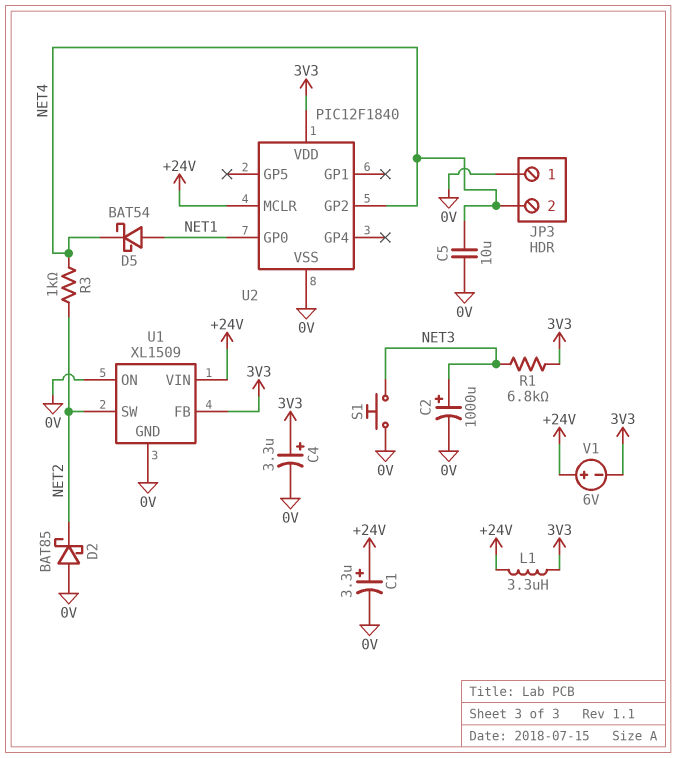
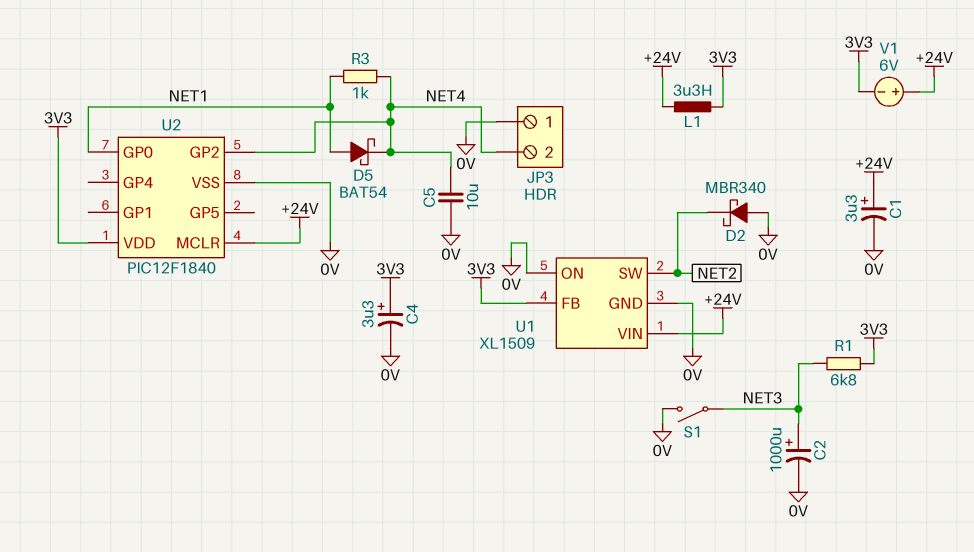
D2: schottky BAT85 (A 0V, K NET2) -> schottky MBR340 (A 0V, K NET2)
R3: 1k (NET2, NET4) -> 1k (NET1, NET4)
S1: button (0V, NET3) -> switch (0V, NET3)

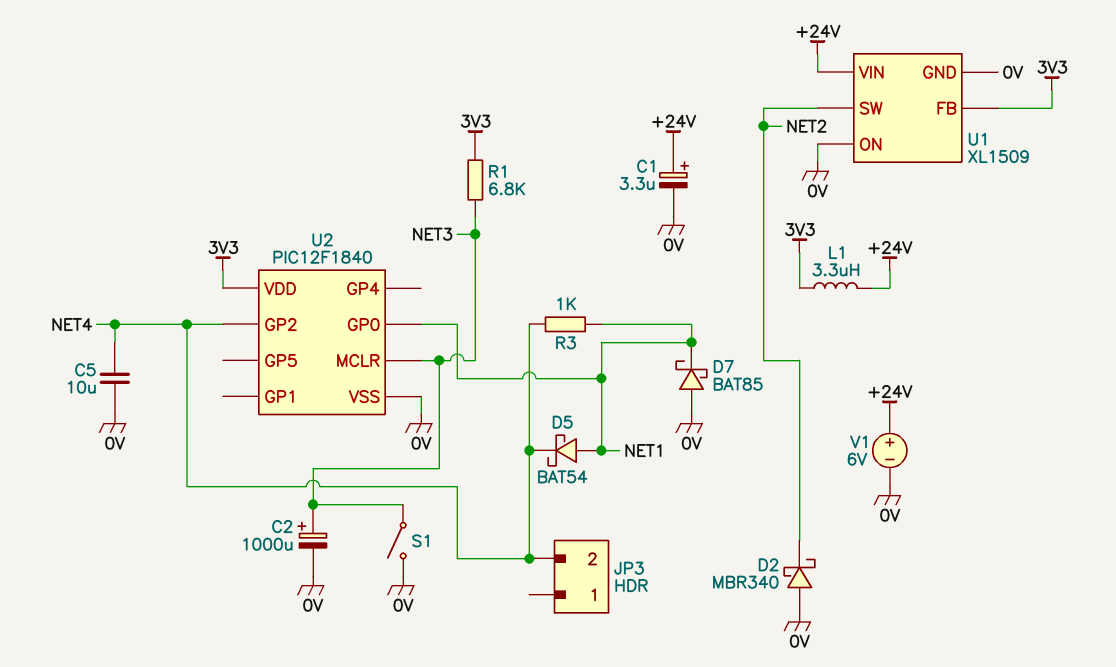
C4: 3.3uF (plus 3V3, minus 0V) -> none
D7: none -> schottky BAT85 (A 0V, K NET1)
JP3 pin 1: 0V -> none
U2 pin MCLR: +24V -> NET3
V1: 6V (plus +24V, minus 3V3) -> 6V (plus +24V, minus 0V)

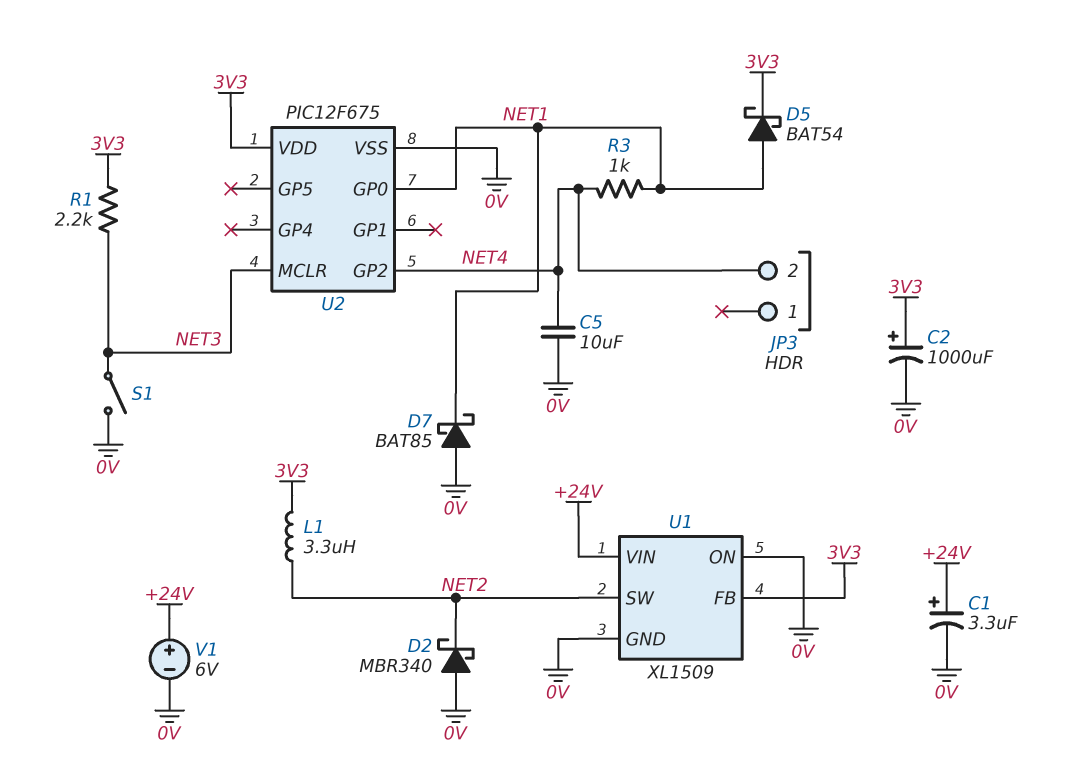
C2: 1000uF (plus NET3, minus 0V) -> 1000uF (plus 3V3, minus 0V)
D5: schottky BAT54 (A NET1, K NET4) -> schottky BAT54 (A NET1, K 3V3)
L1: 3.3uH (+24V, 3V3) -> 3.3uH (3V3, NET2)
R1: 6.8k (3V3, NET3) -> 2.2k (3V3, NET3)
U2: PIC12F1840 -> PIC12F675

